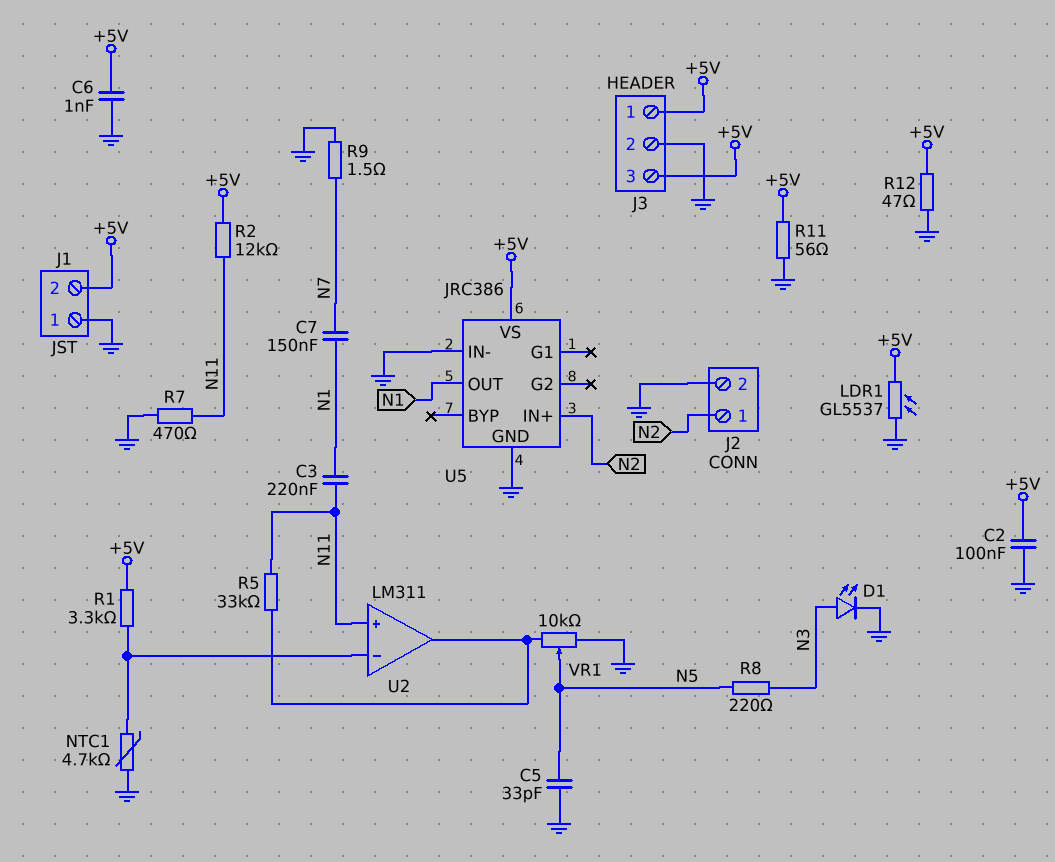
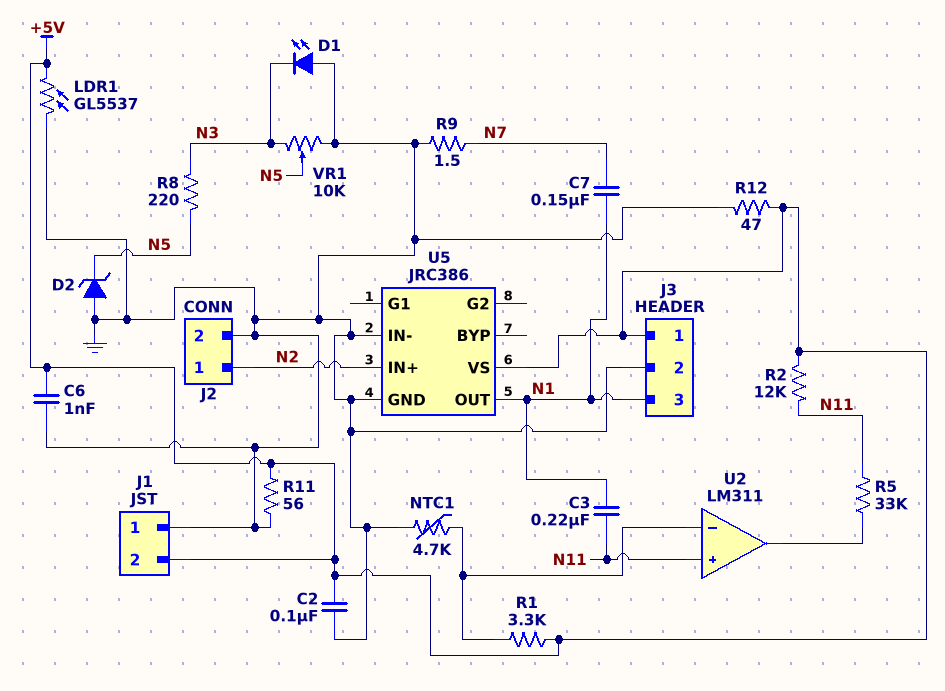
C5: 33pF (GND, N5) -> none
D1: LED (A N3, K GND) -> LED (A GND, K N3)
D2: none -> zener (A GND, K N5)
J3 pin 3: +5V -> N1
R7: 470 (GND, N11) -> none
VR1: 10k (GND, U2/out, wiper N5) -> 10k (GND, N3, wiper N5)

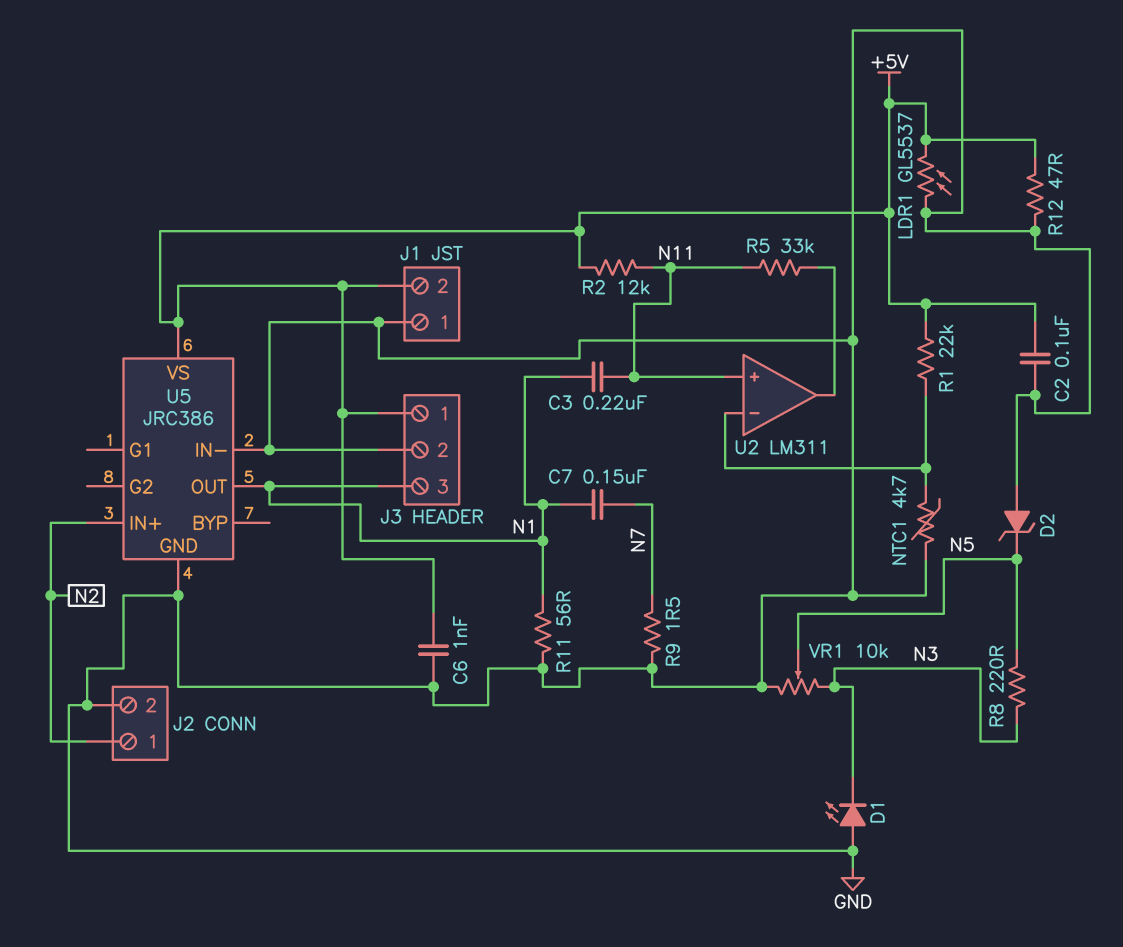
R1: 3.3k (+5V, U2/in-) -> 22k (+5V, U2/in-)
R11: 56 (+5V, GND) -> 56 (GND, N1)

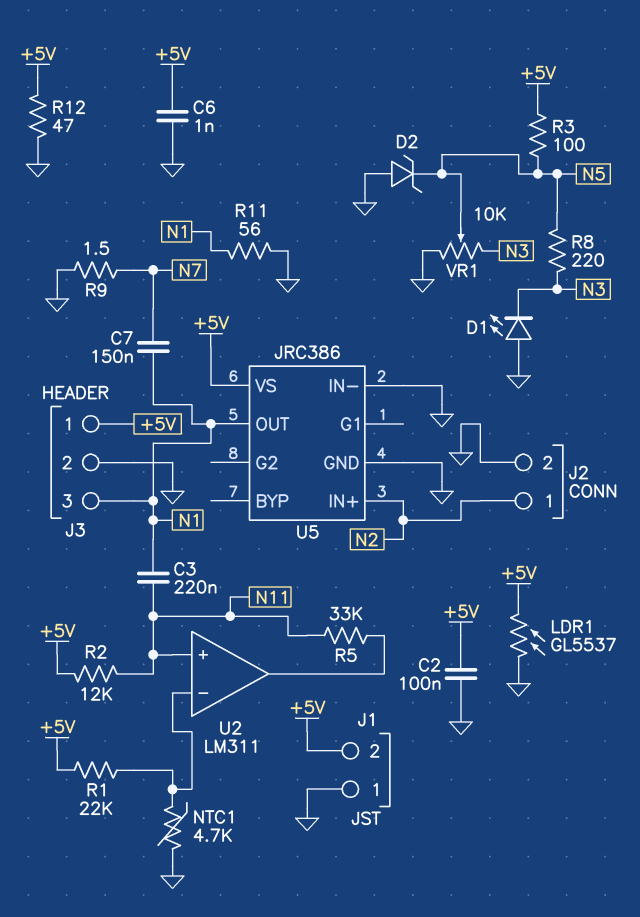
R3: none -> 100 (+5V, N5)

